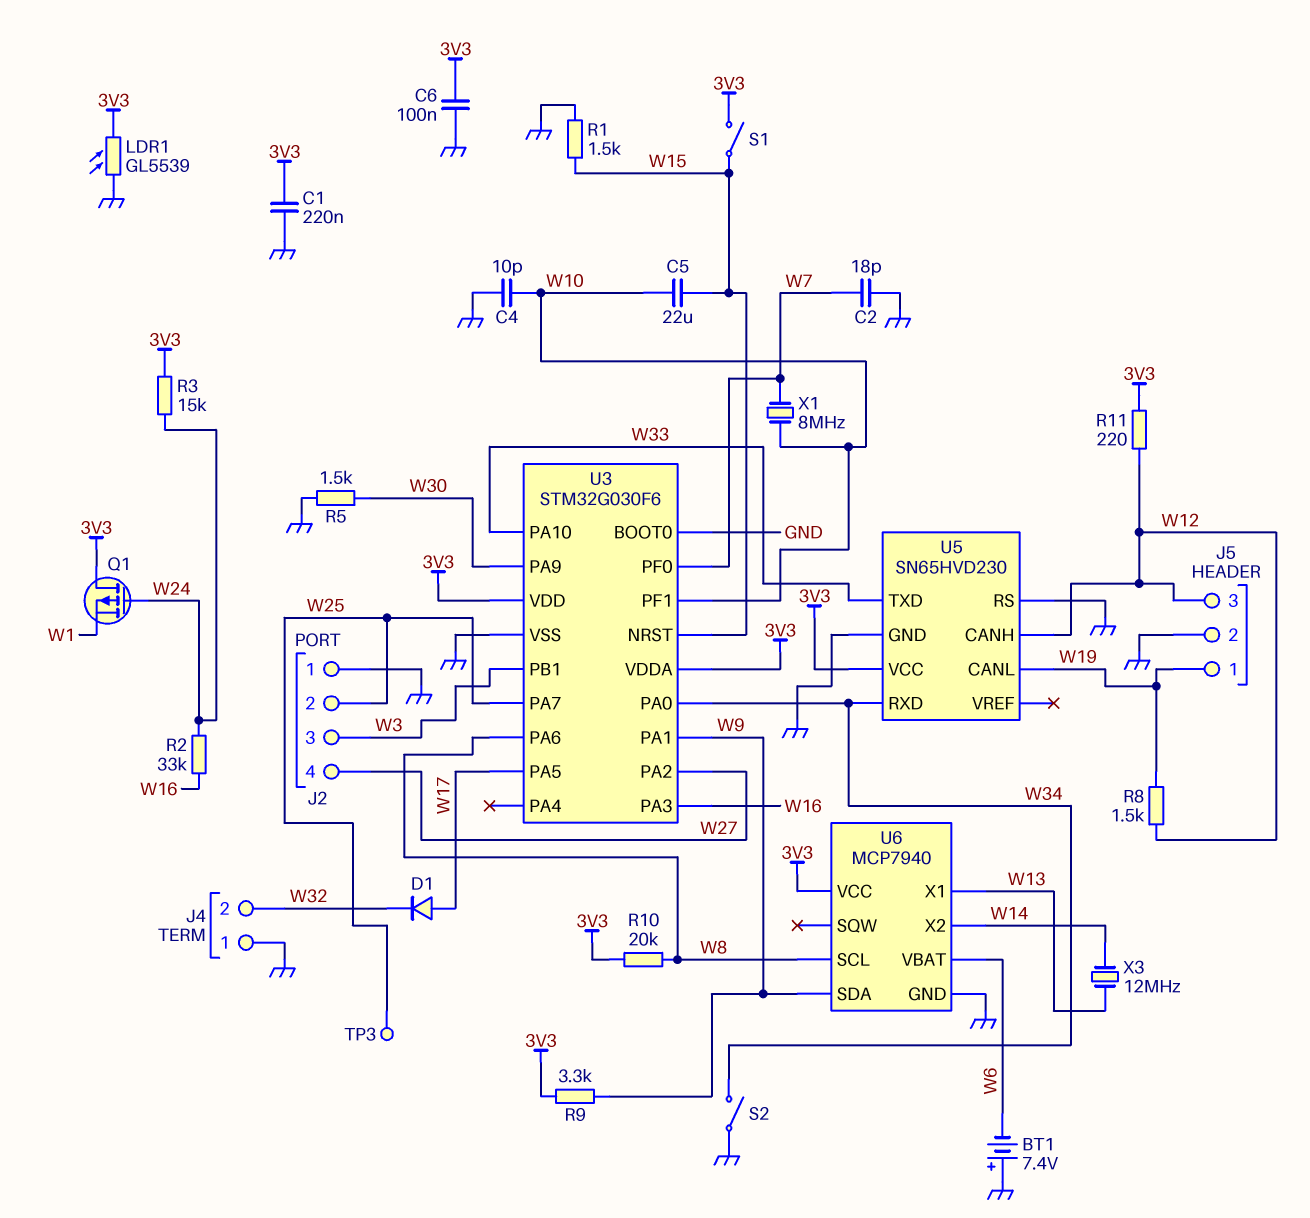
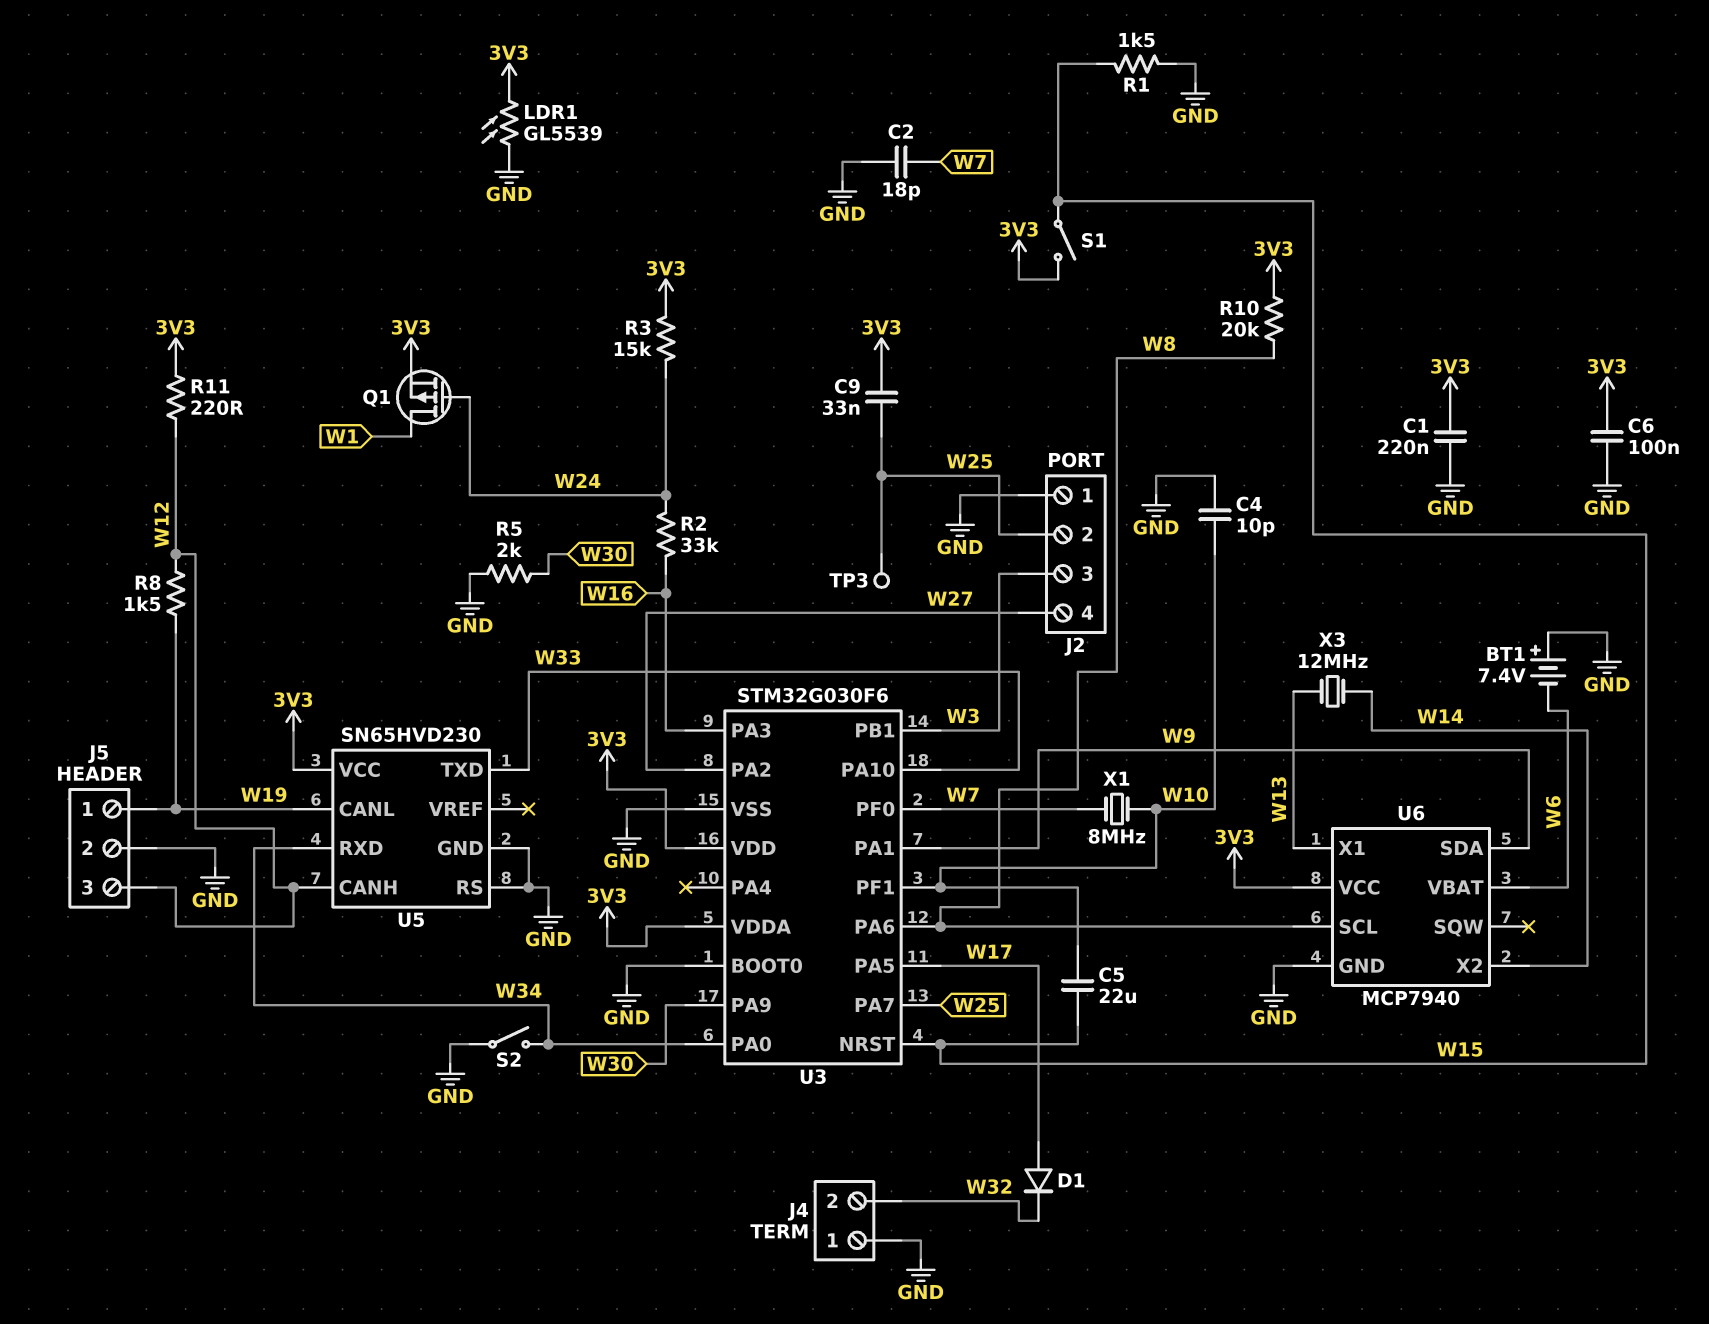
C9: none -> 33nF (3V3, W25)
Q1: PMOS (G W24, D 3V3, S W1) -> PMOS (G W24, D W1, S 3V3)
R5: 1.5k (GND, W30) -> 2k (GND, W30)
R9: 3.3k (3V3, W9) -> none

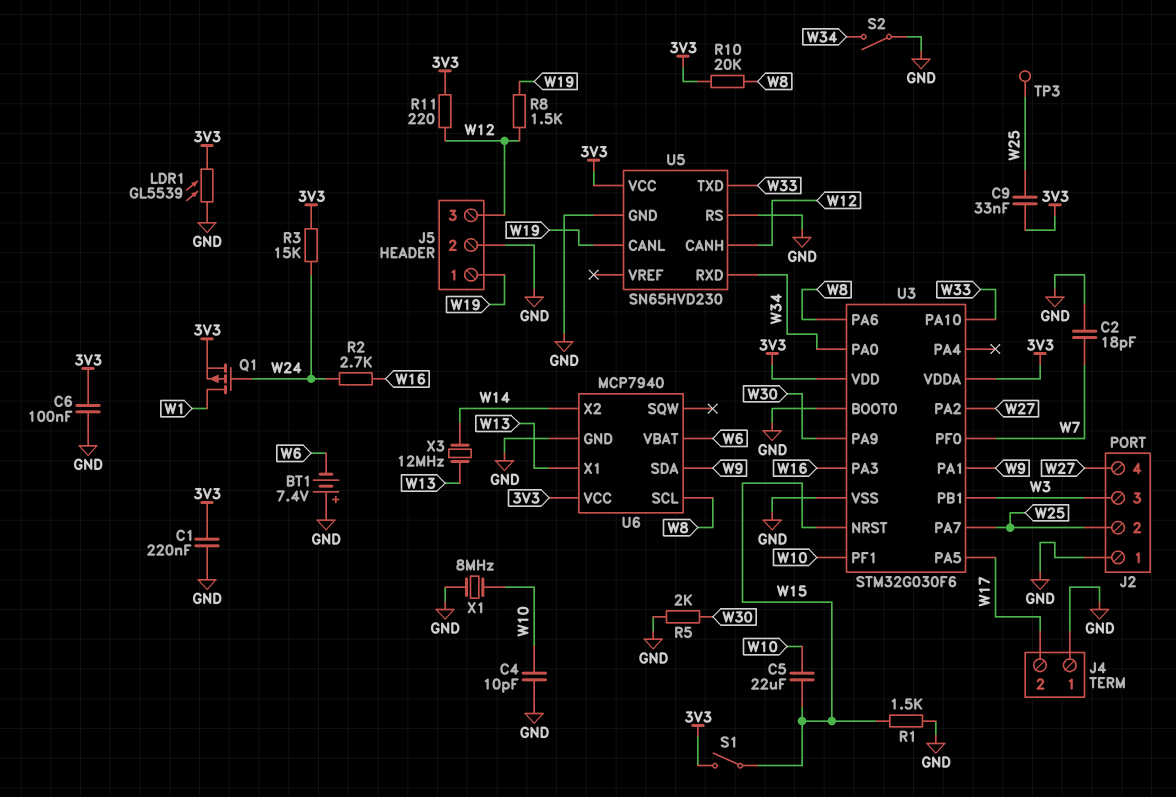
D1: diode (A W17, K W32) -> none
J4 pin 2: W32 -> W17
R2: 33k (W16, W24) -> 2.7k (W16, W24)
X1: 8MHz (W7, W10) -> 8MHz (GND, W10)

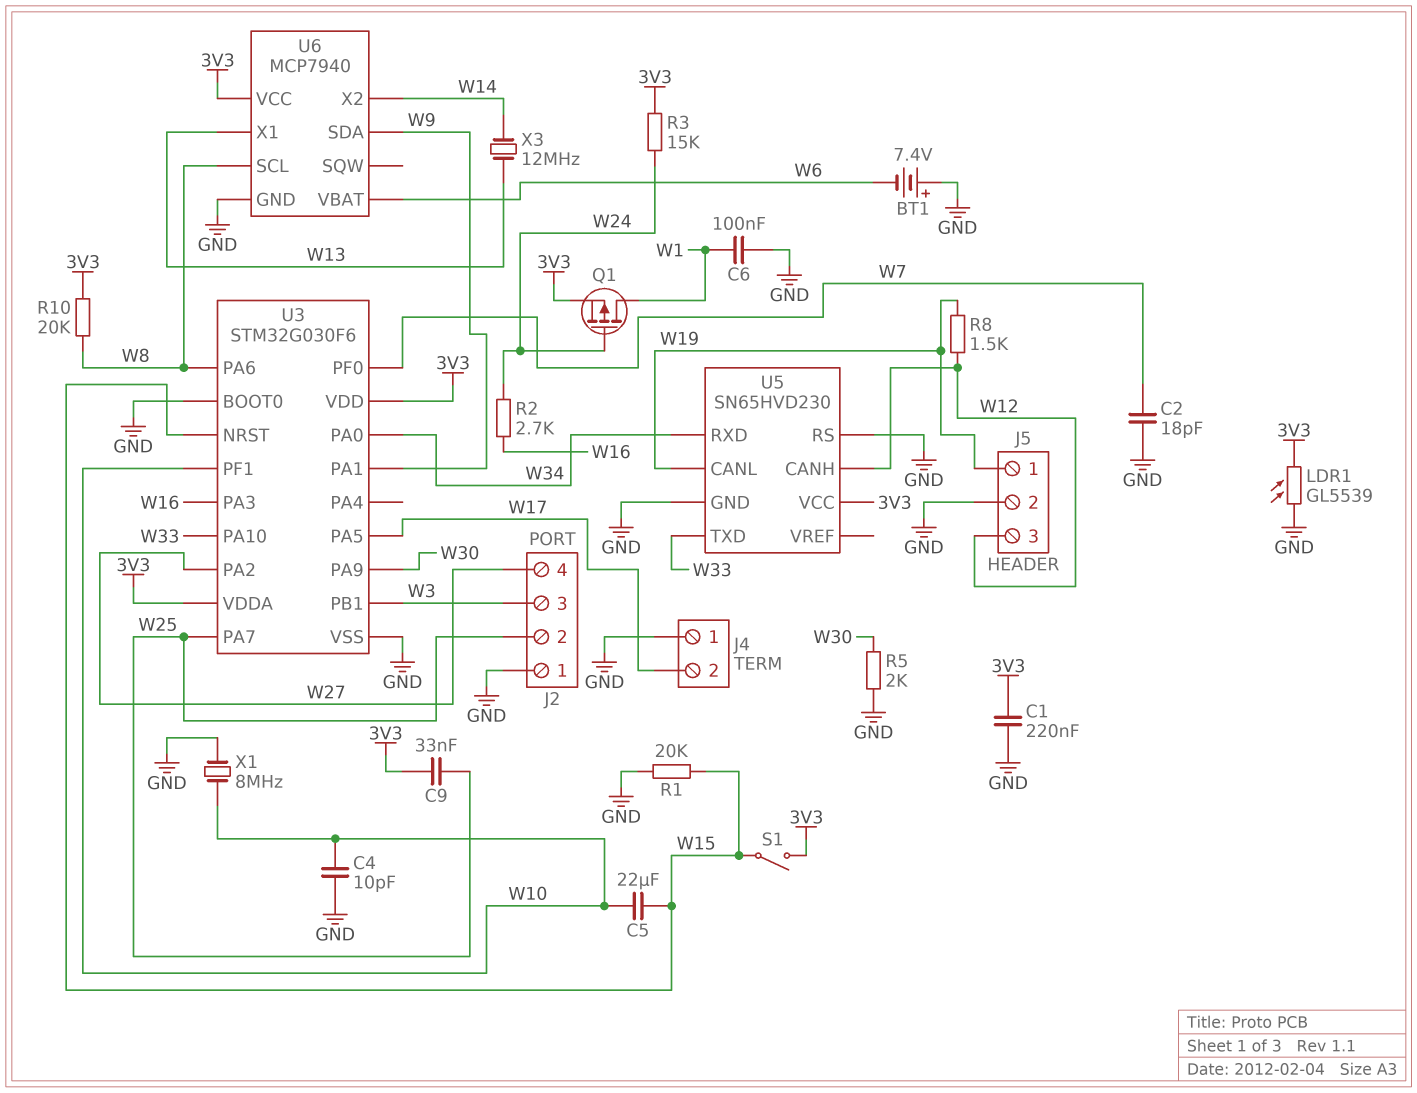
C6: 100nF (3V3, GND) -> 100nF (GND, W1)
R1: 1.5k (GND, W15) -> 20k (GND, W15)
R11: 220 (3V3, W12) -> none
S2: switch (GND, W34) -> none
TP3: test point (W25) -> none

